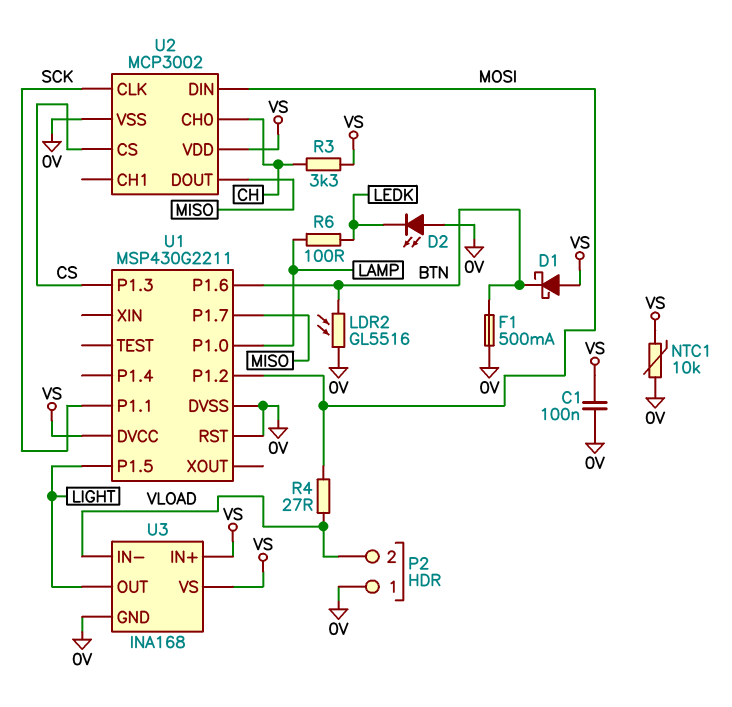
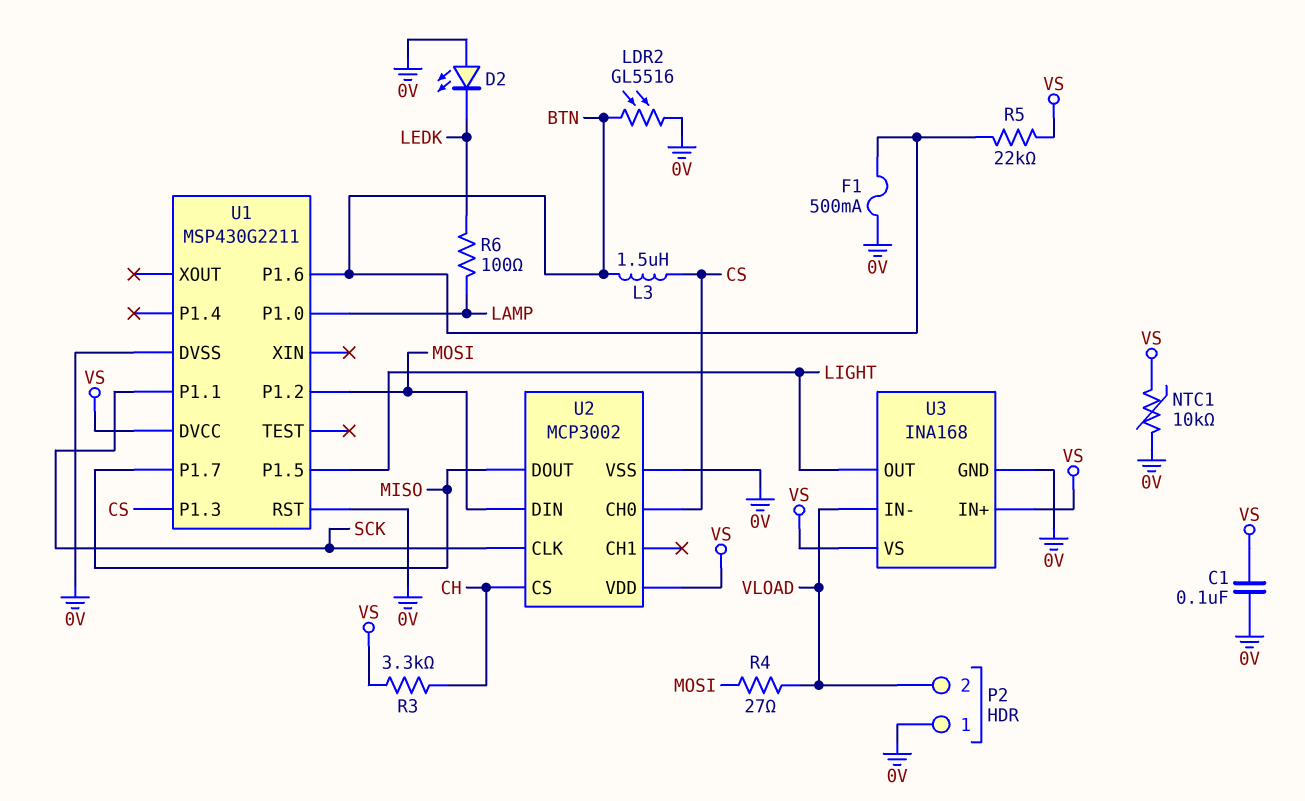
D1: schottky (A VS, K BTN) -> none
L3: none -> 1.5uH (BTN, CS)
R5: none -> 22k (BTN, VS)
U2 pin CH0: CH -> CS
U2 pin CS: CS -> CH

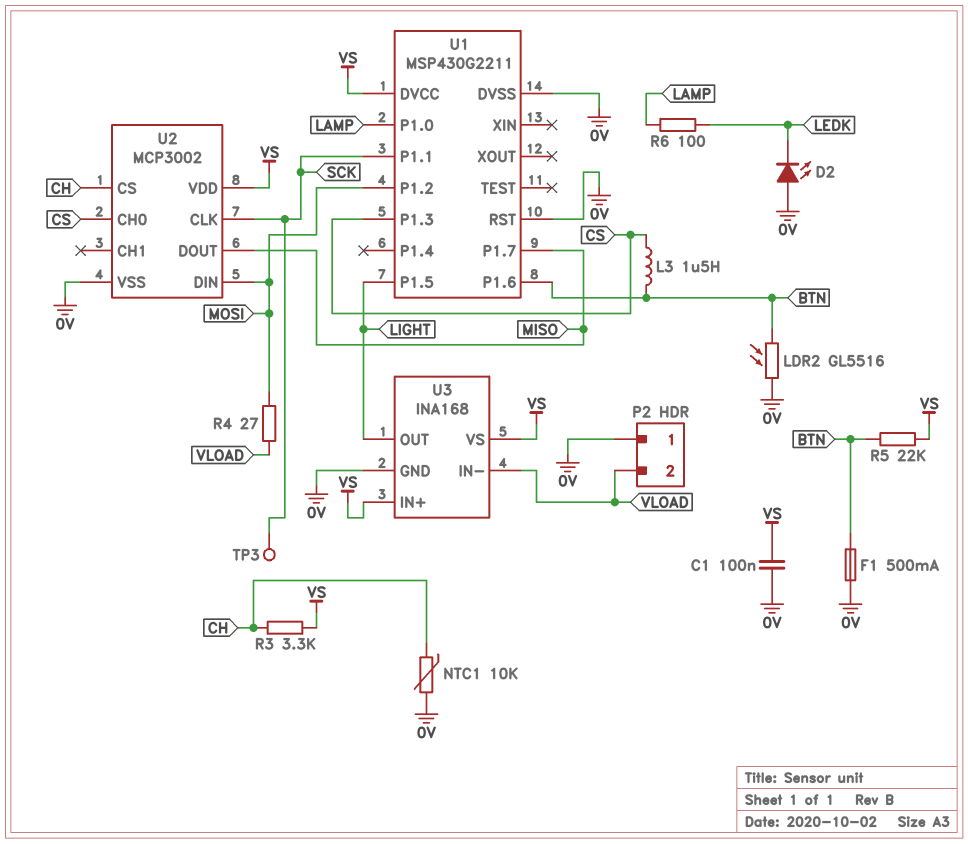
NTC1: 10k (0V, VS) -> 10k (0V, CH)
TP3: none -> test point (SCK)

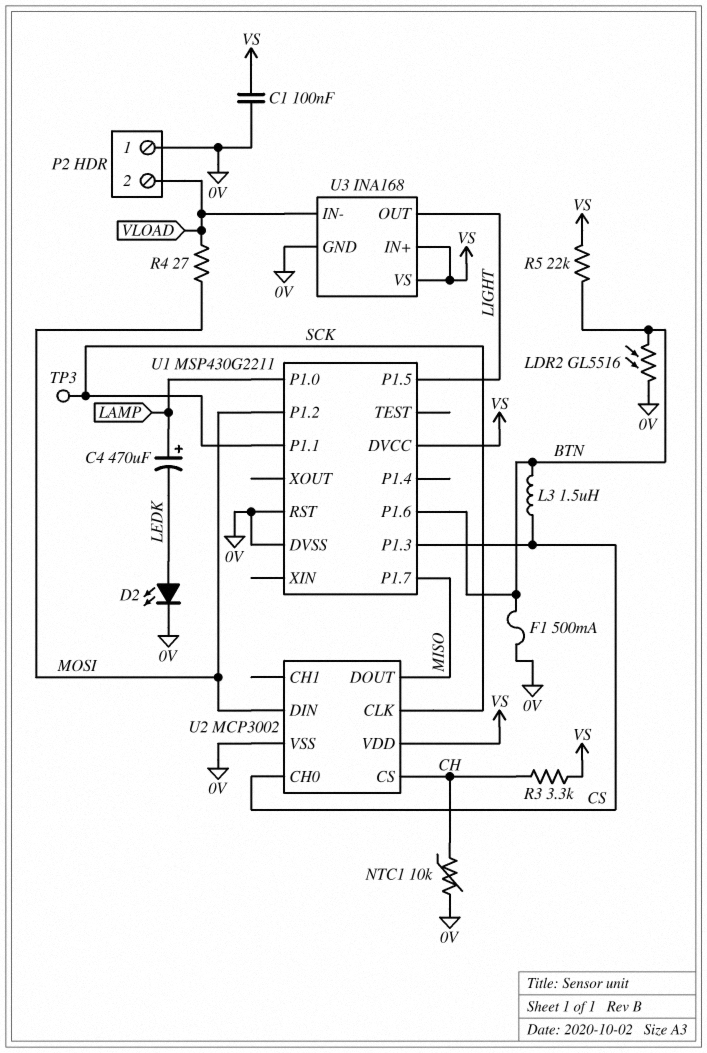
C4: none -> 470uF (plus LAMP, minus LEDK)
D2: LED (A 0V, K LEDK) -> LED (A LEDK, K 0V)
R6: 100 (LAMP, LEDK) -> none

